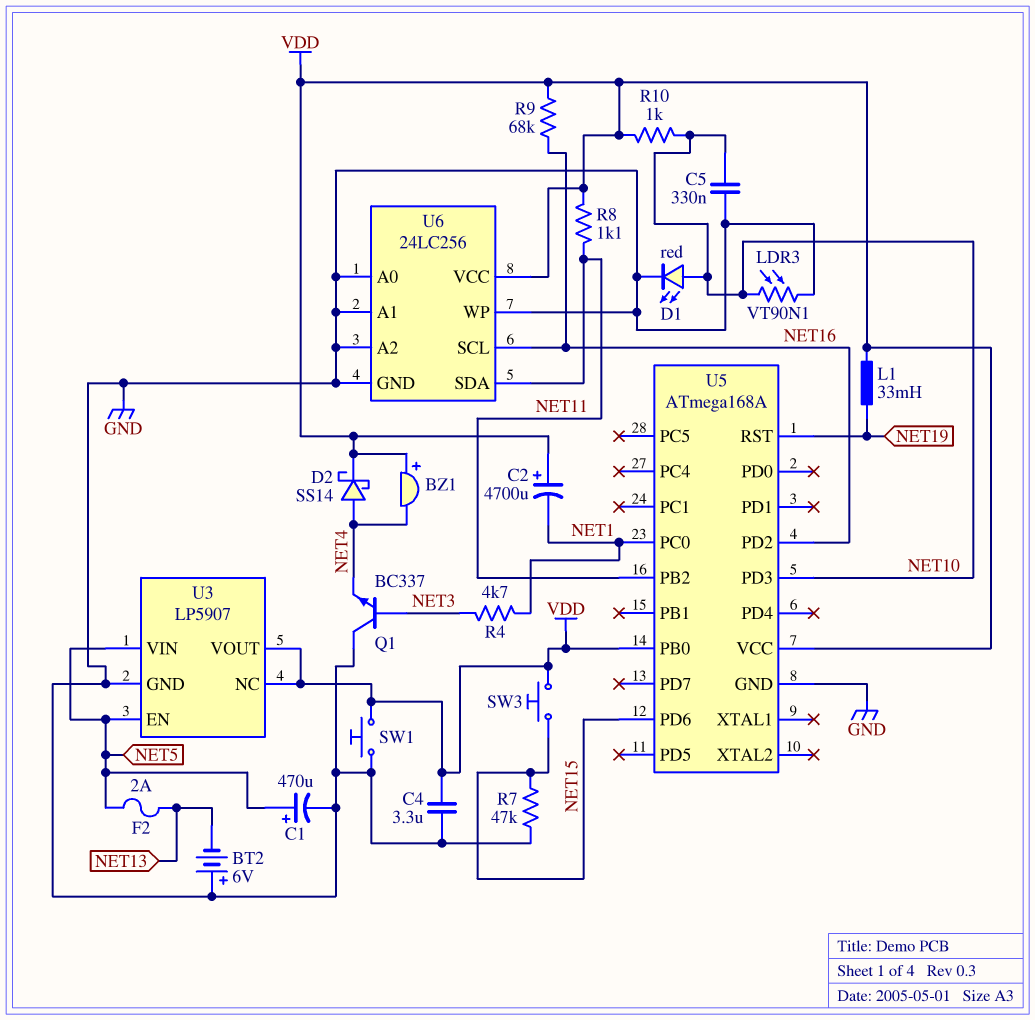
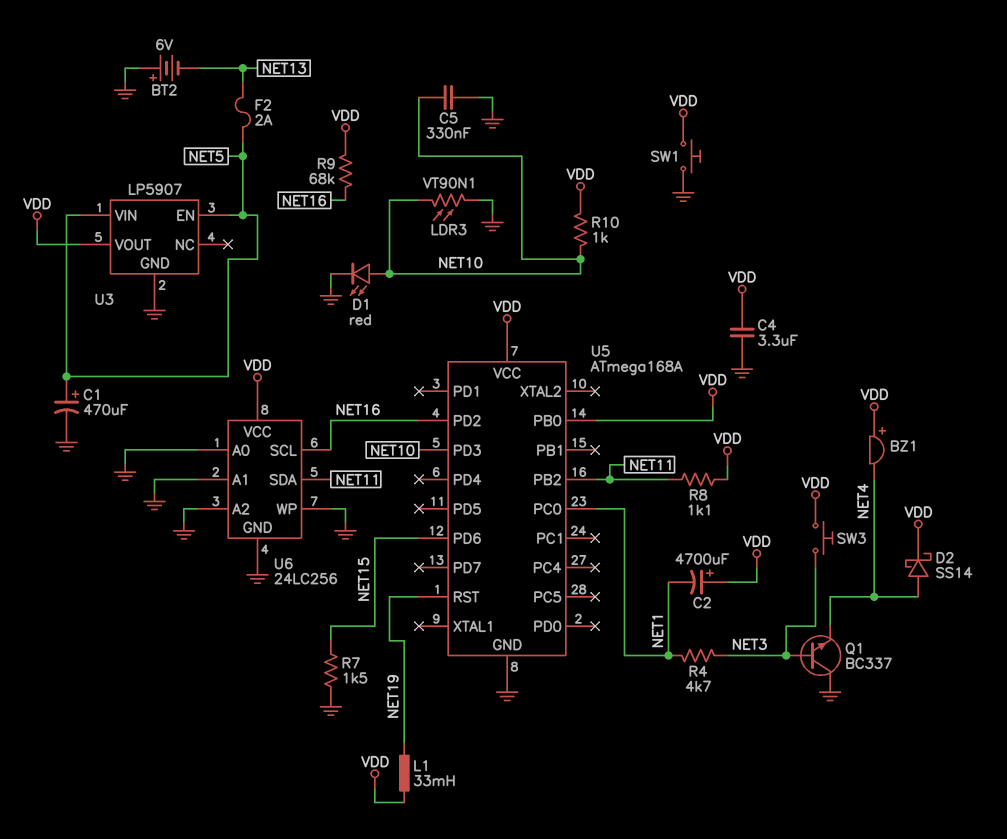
R7: 47k (GND, NET15) -> 1.5k (GND, NET15)
SW3: button (NET15, VDD) -> button (NET3, VDD)
U3 pin NC: VDD -> none

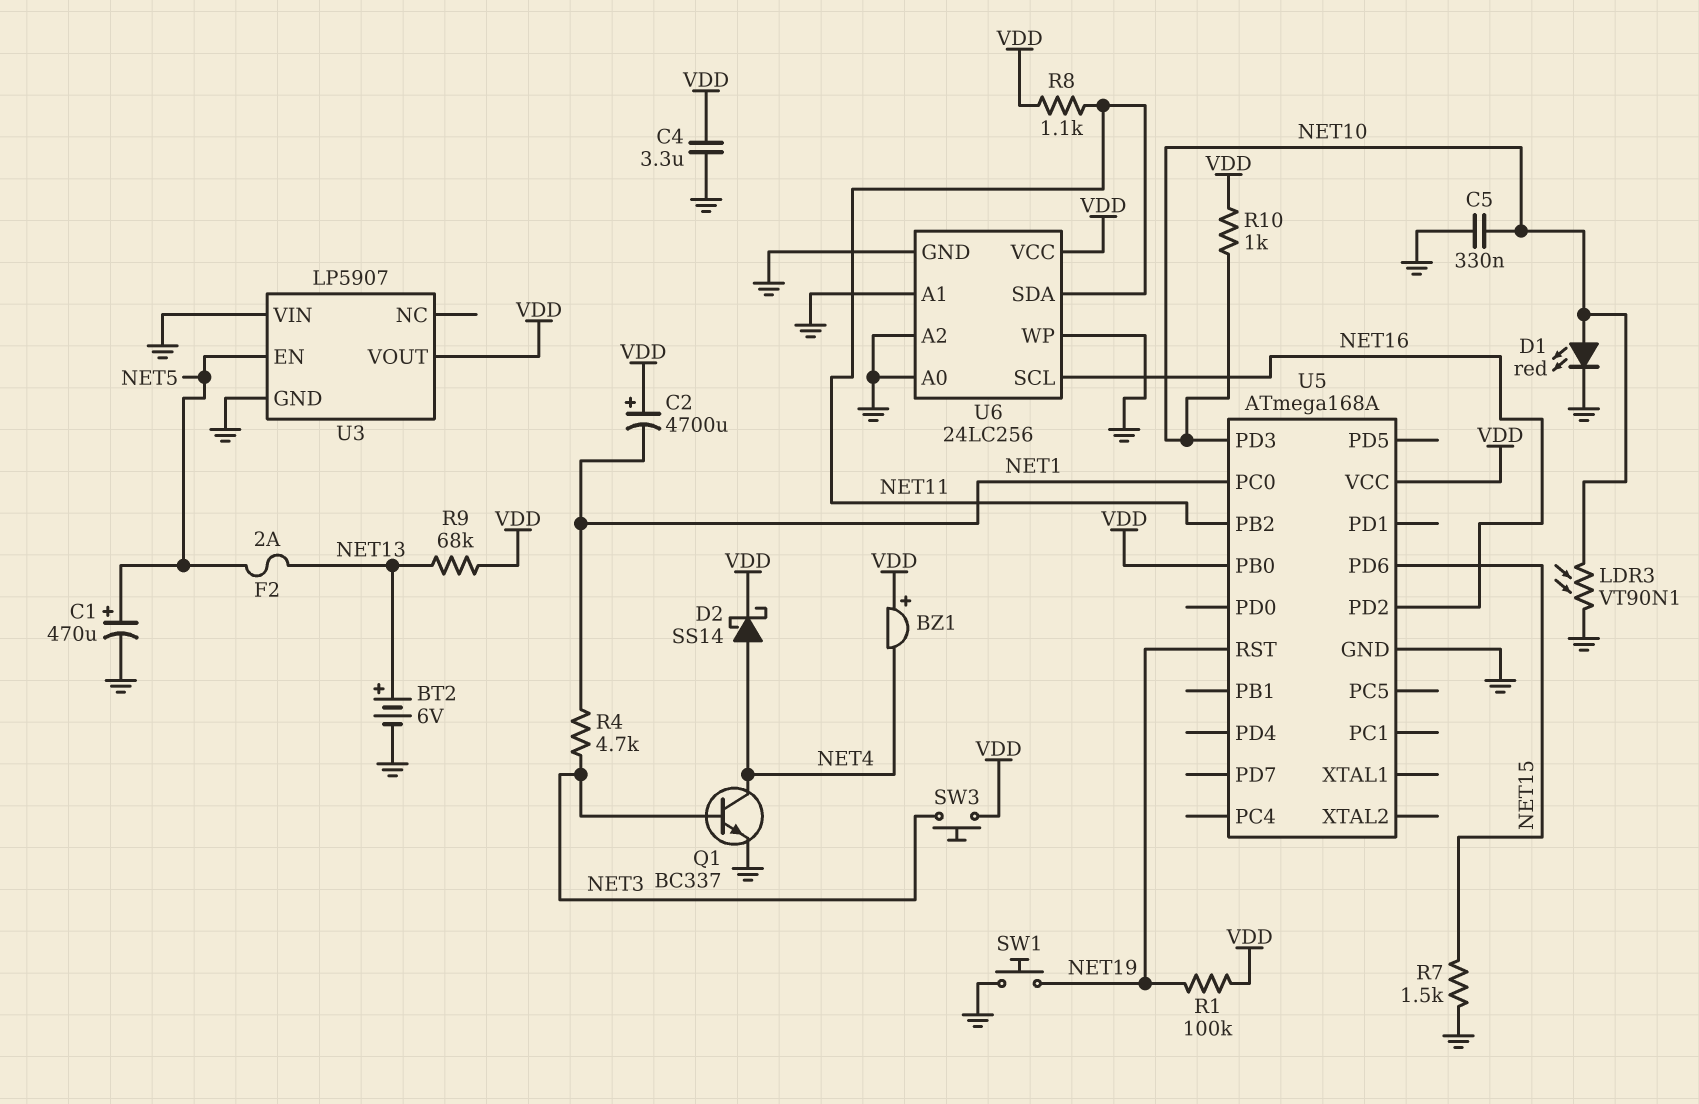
BT2: 6V (plus GND, minus NET13) -> 6V (plus NET13, minus GND)
L1: 33mH (NET19, VDD) -> none
Q1: NPN BC337 (B NET3, C GND, E NET4) -> NPN BC337 (B NET3, C NET4, E GND)
R1: none -> 100k (NET19, VDD)
R9: 68k (NET16, VDD) -> 68k (NET13, VDD)
SW1: button (GND, VDD) -> button (GND, NET19)
U3 pin VIN: NET5 -> GND

